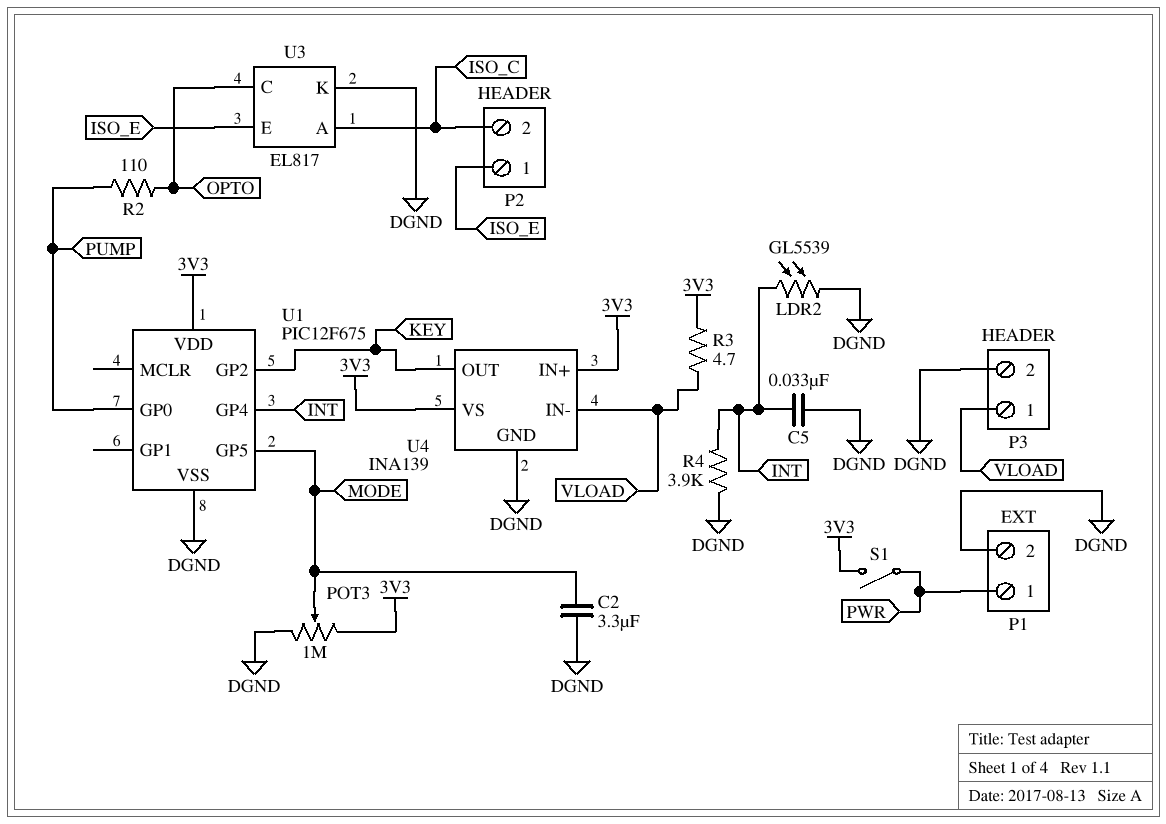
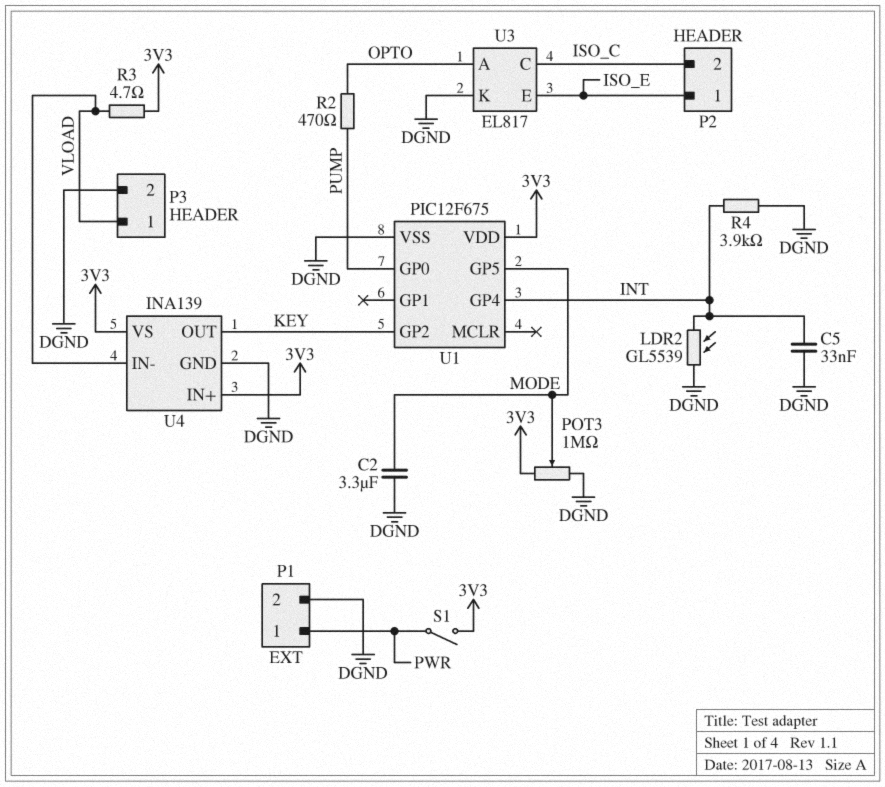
R2: 110 (OPTO, PUMP) -> 470 (OPTO, PUMP)
U3 pin A: ISO_C -> OPTO
U3 pin C: OPTO -> ISO_C

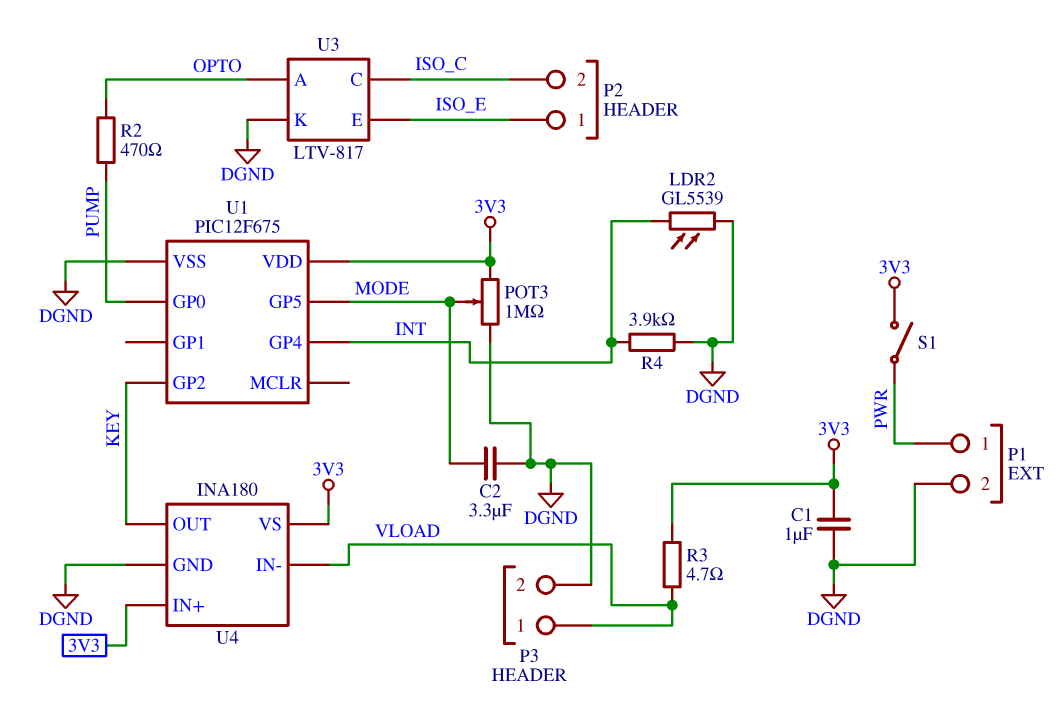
C1: none -> 1uF (3V3, DGND)
C5: 33nF (DGND, INT) -> none
U3: EL817 -> LTV-817
U4: INA139 -> INA180

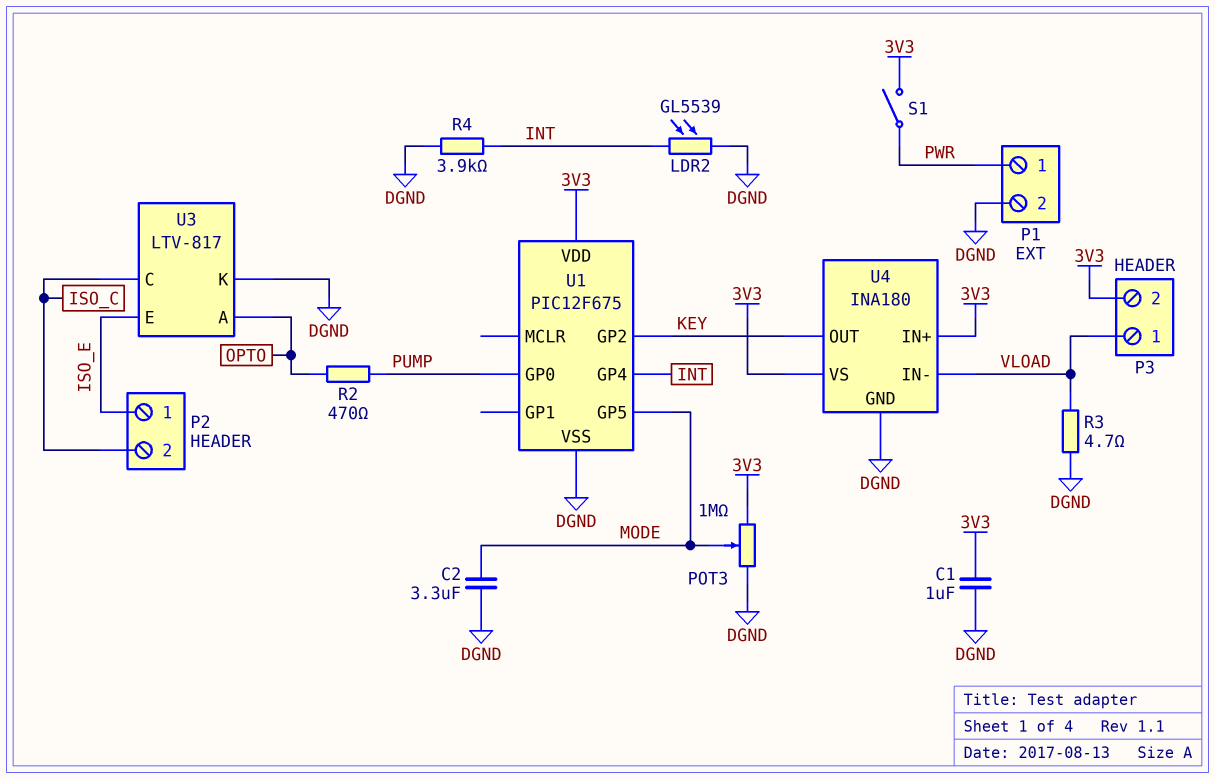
P3 pin 2: DGND -> 3V3
R3: 4.7 (3V3, VLOAD) -> 4.7 (DGND, VLOAD)

